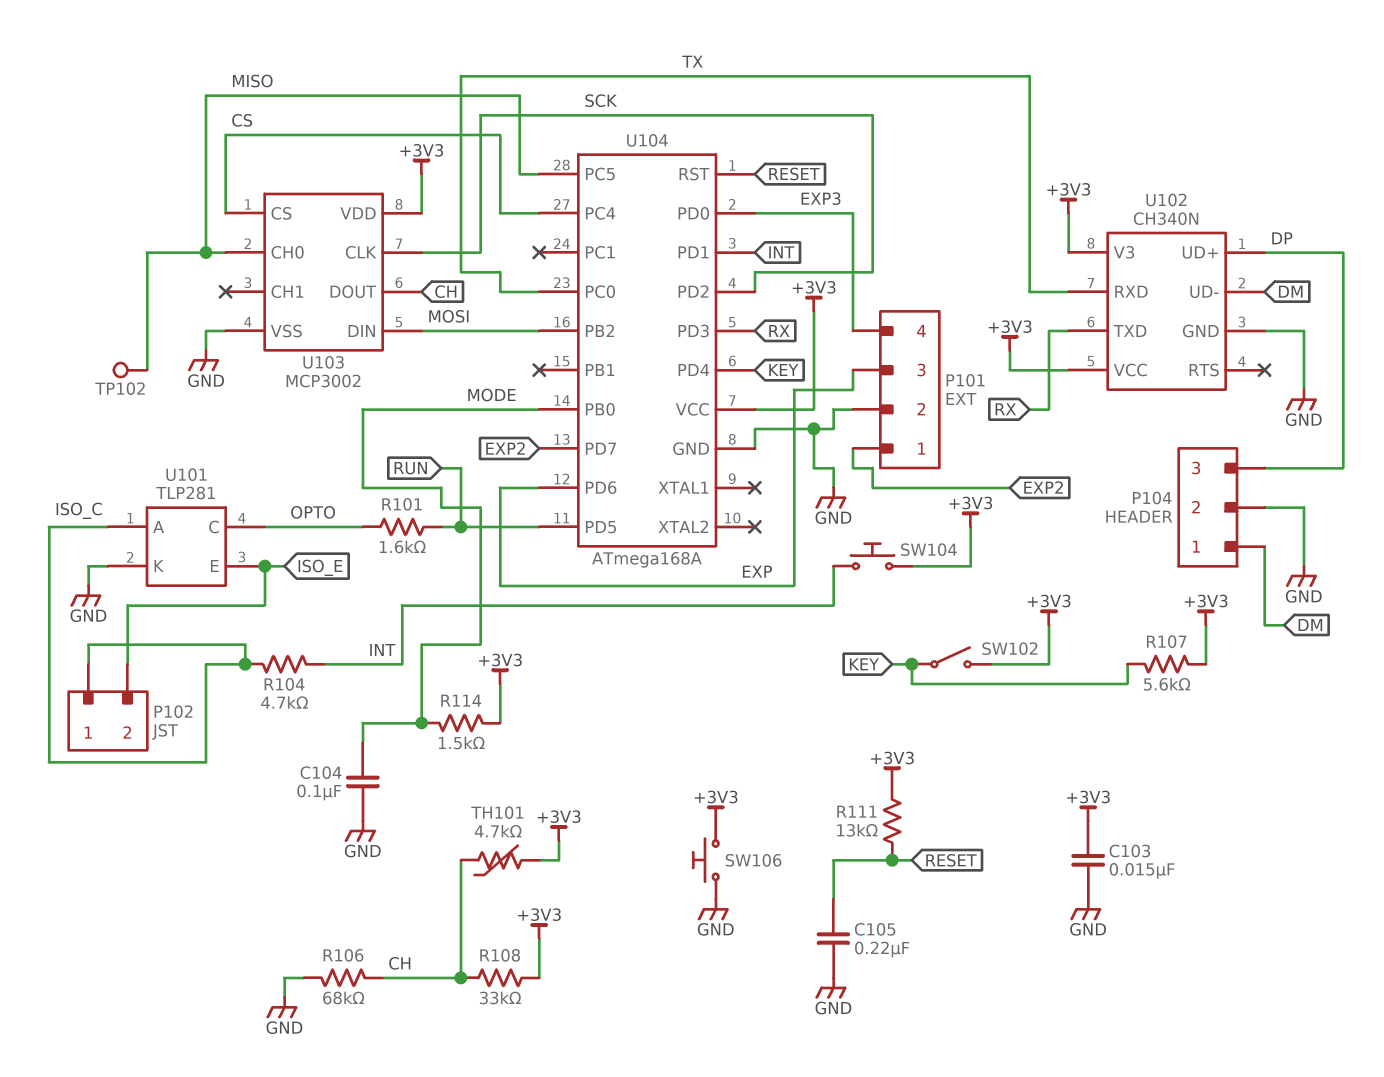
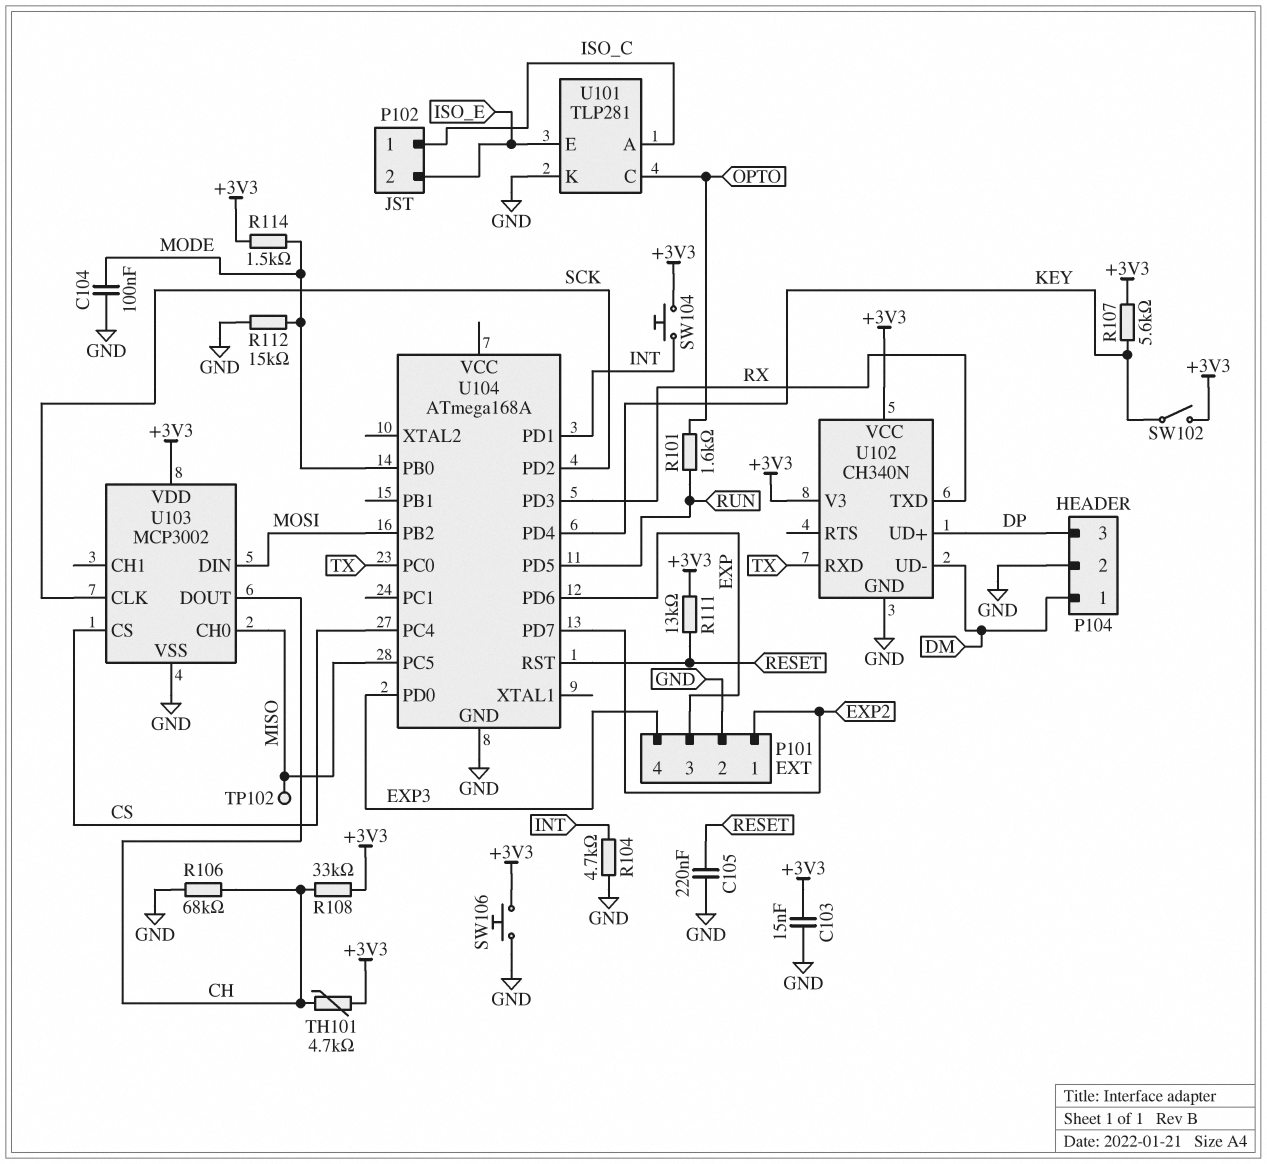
R104: 4.7k (INT, ISO_C) -> 4.7k (GND, INT)
R112: none -> 15k (GND, MODE)
U104 pin VCC: +3V3 -> none

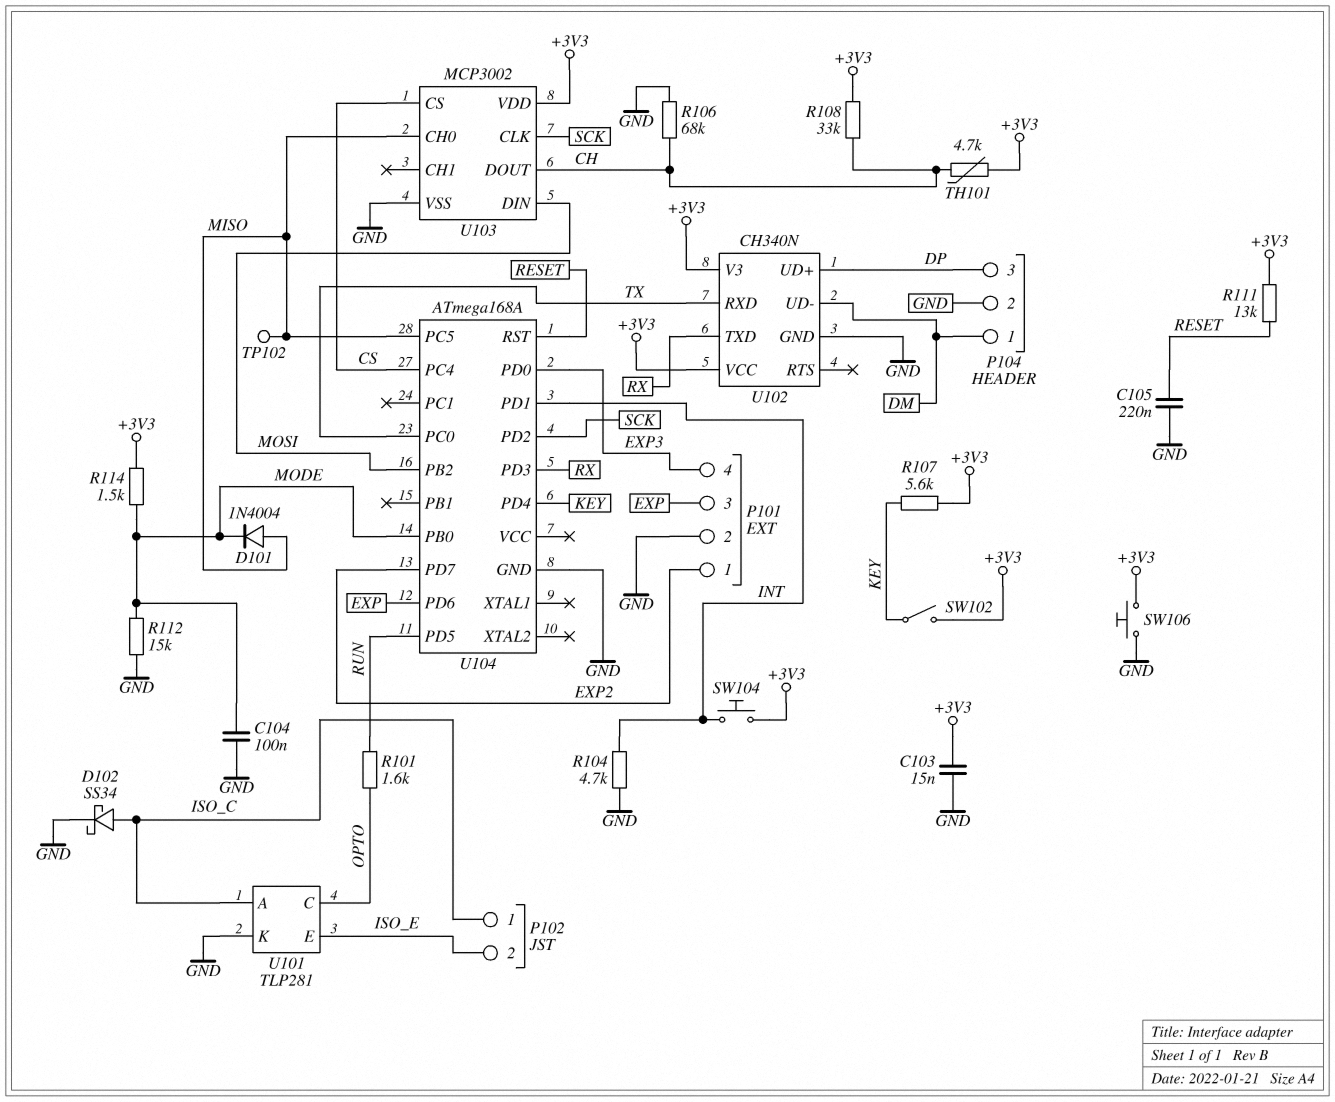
D101: none -> diode 1N4004 (A MISO, K MODE)
D102: none -> schottky SS34 (A ISO_C, K GND)

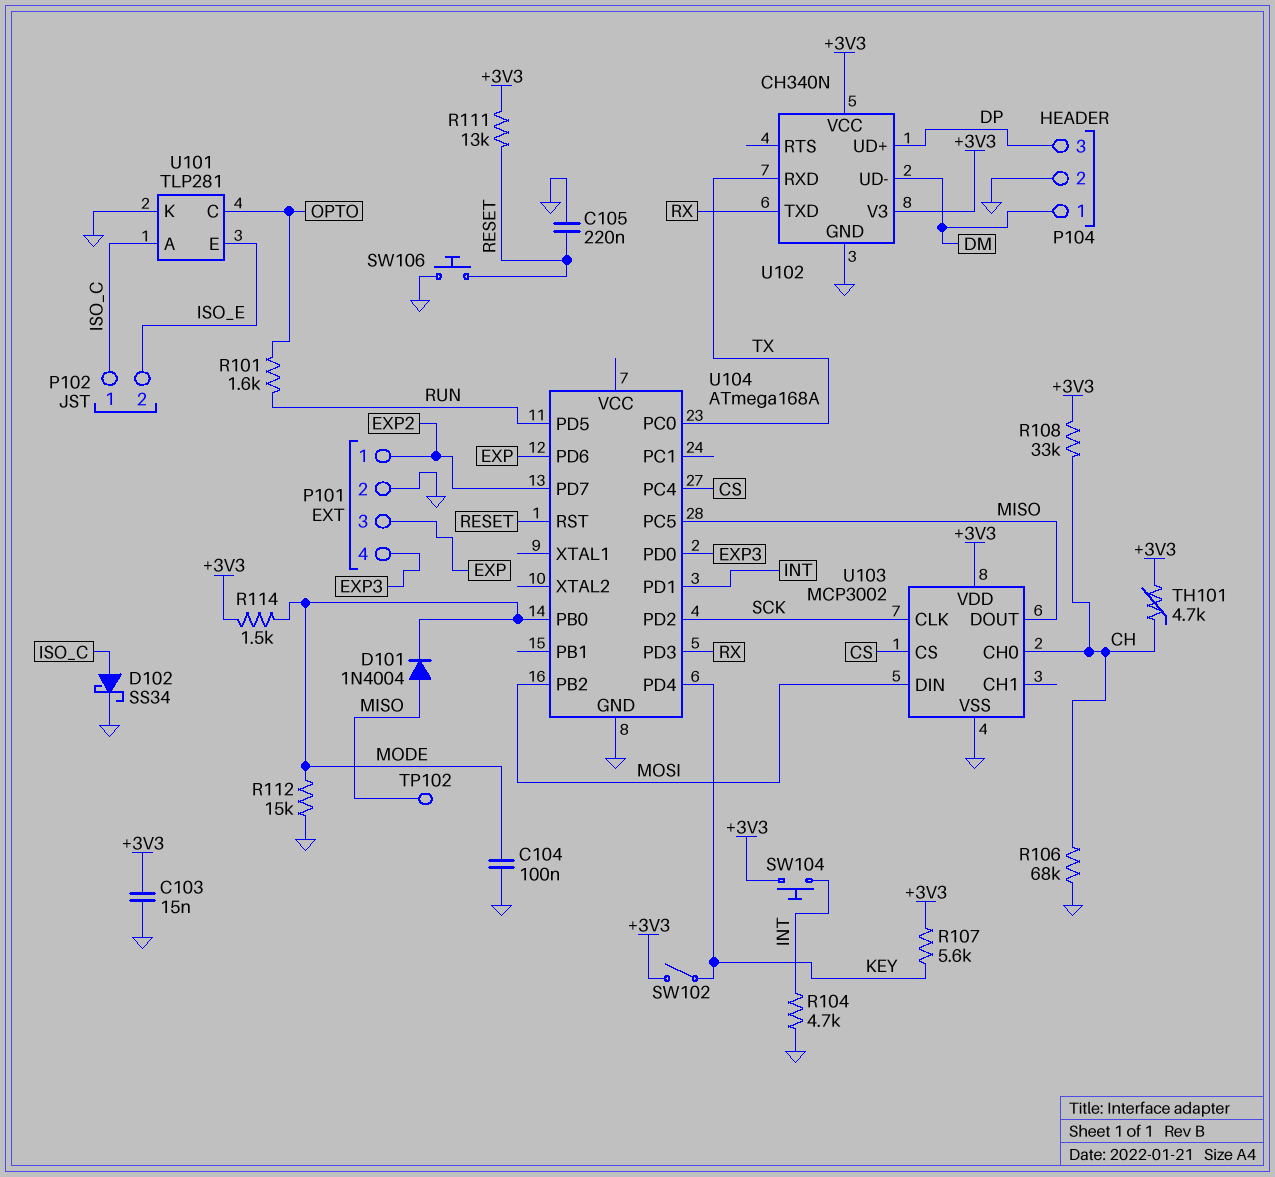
SW106: button (+3V3, GND) -> button (GND, RESET)
U103 pin CH0: MISO -> CH
U103 pin DOUT: CH -> MISO

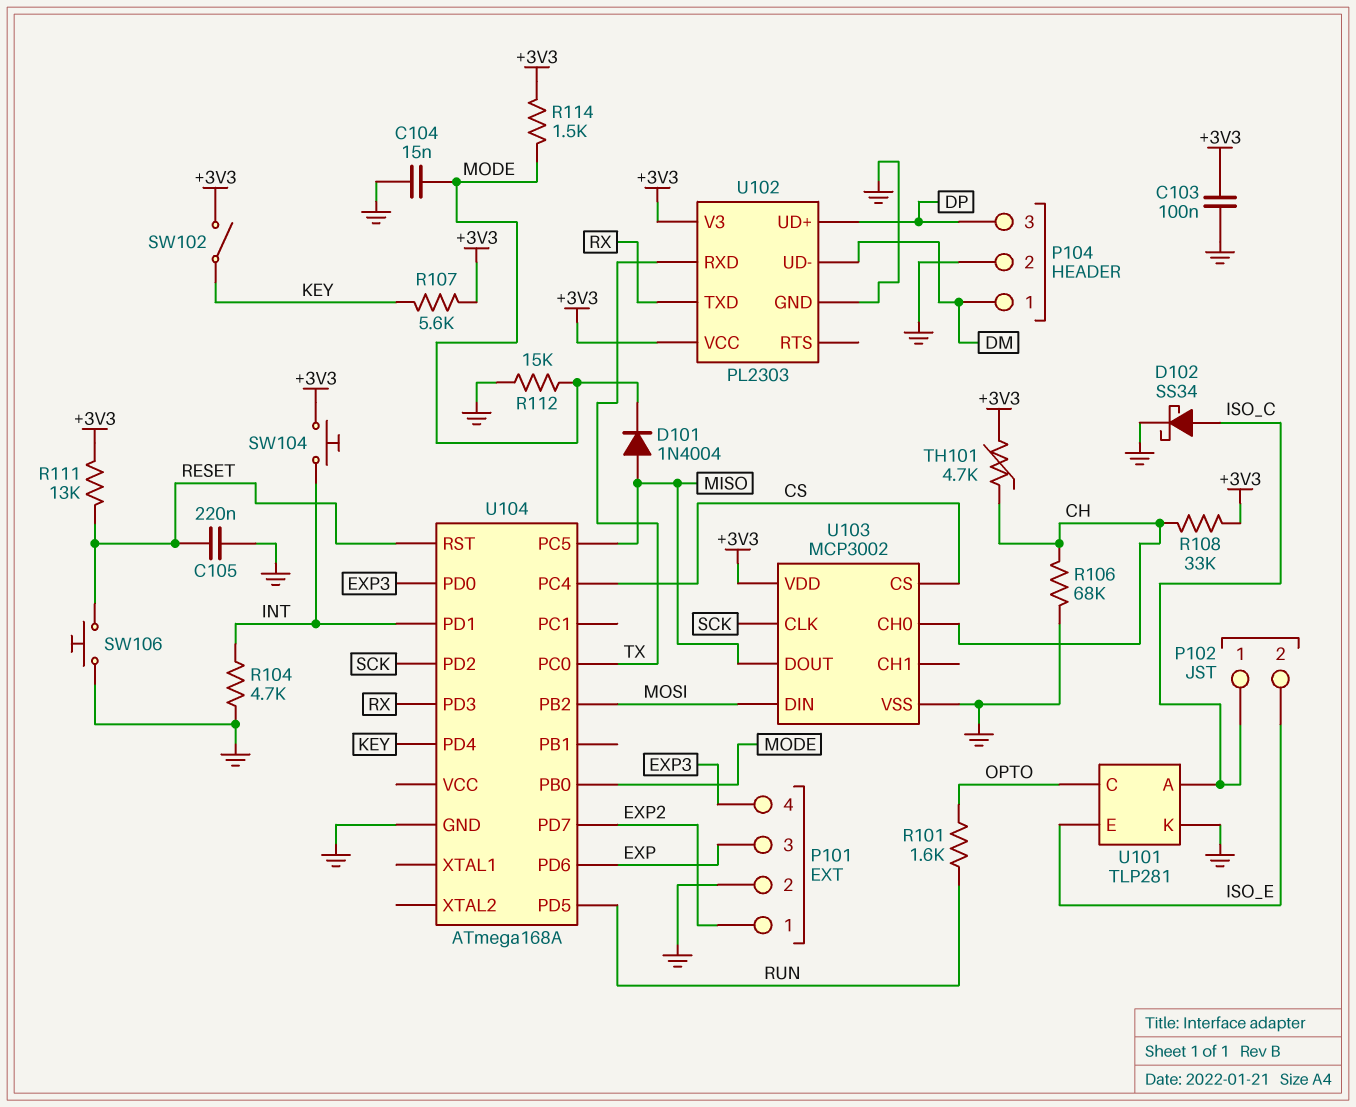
C103: 15nF (+3V3, GND) -> 100nF (+3V3, GND)
C104: 100nF (GND, MODE) -> 15nF (GND, MODE)
TP102: test point (MISO) -> none
U102: CH340N -> PL2303

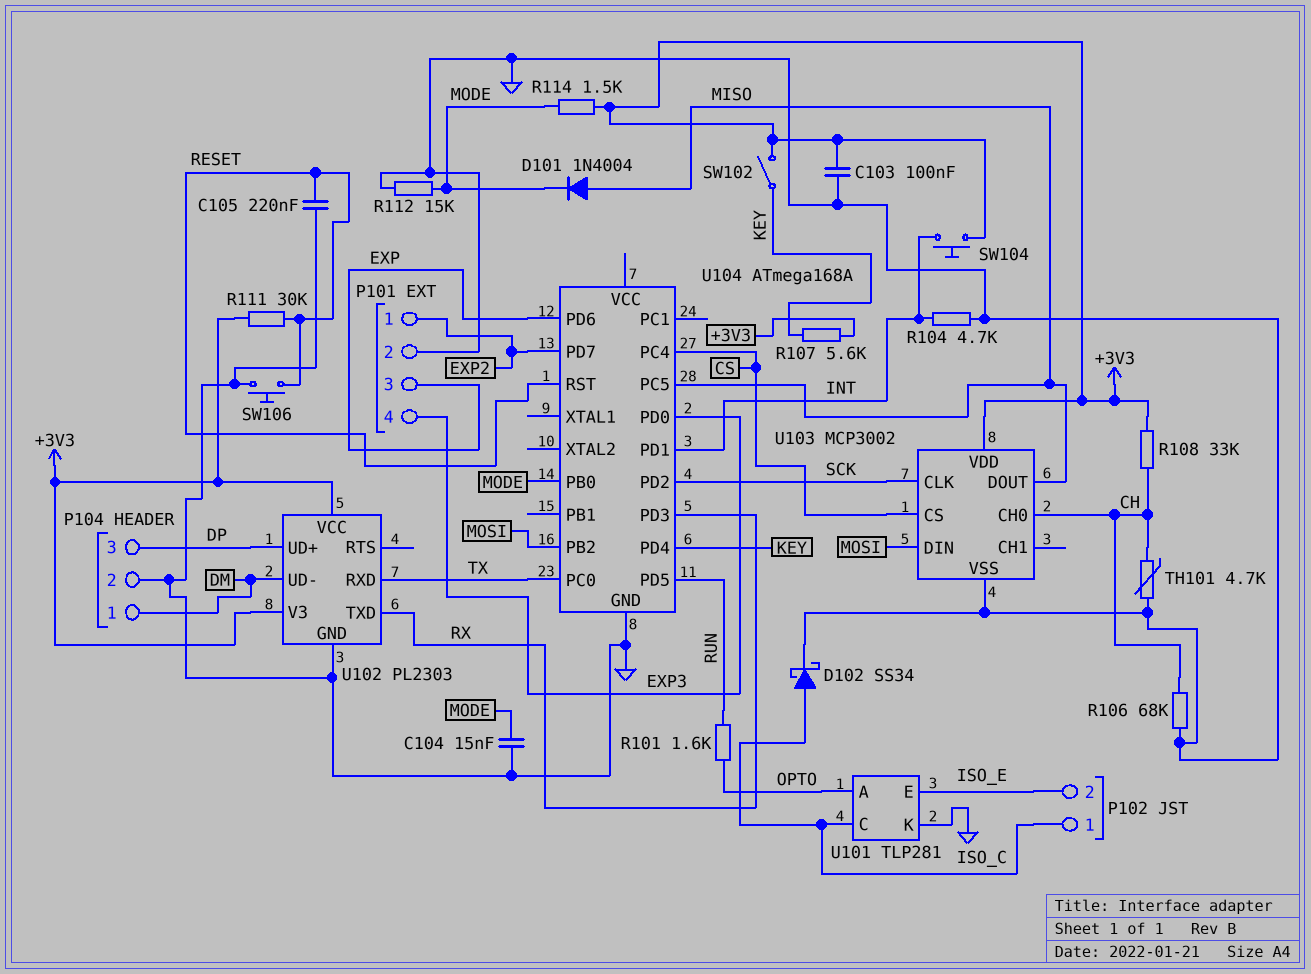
R111: 13k (+3V3, RESET) -> 30k (+3V3, RESET)
TH101: 4.7k (+3V3, CH) -> 4.7k (CH, GND)
U101 pin A: ISO_C -> OPTO
U101 pin C: OPTO -> ISO_C

